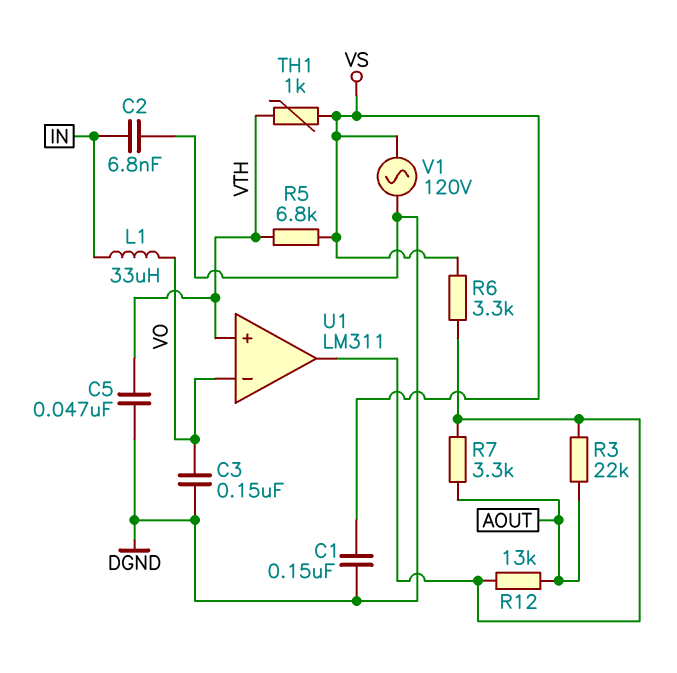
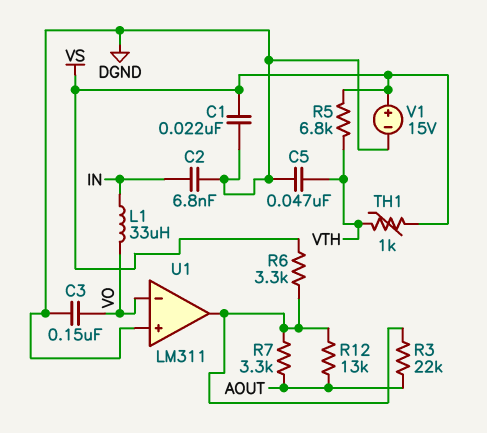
C1: 150nF (DGND, VS) -> 22nF (DGND, VS)
U1 pin in+: VTH -> DGND
V1: AC 120V (DGND, VS) -> 15V (plus VS, minus DGND)

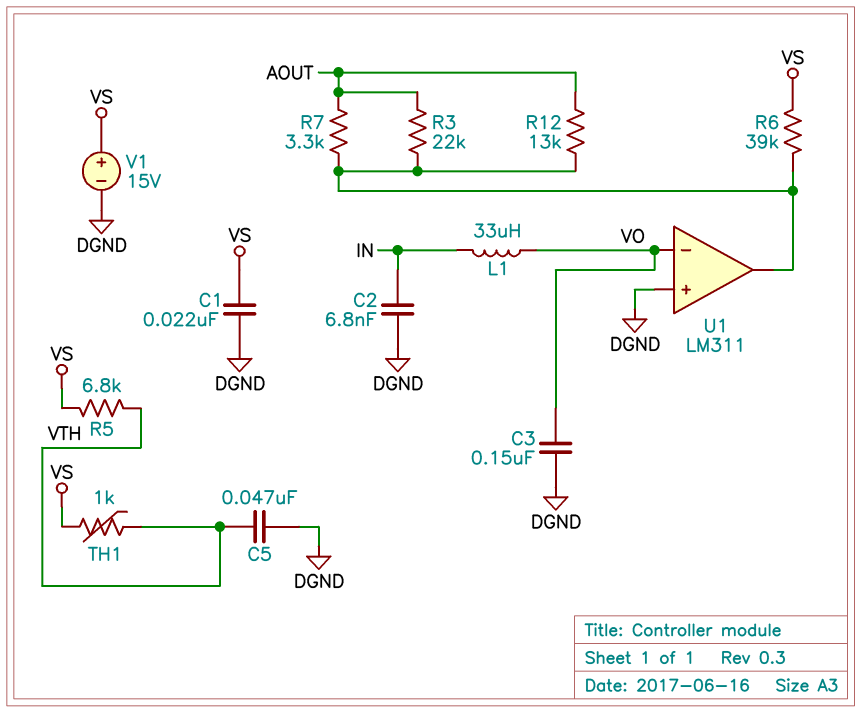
R6: 3.3k (U1/out, VS) -> 39k (U1/out, VS)

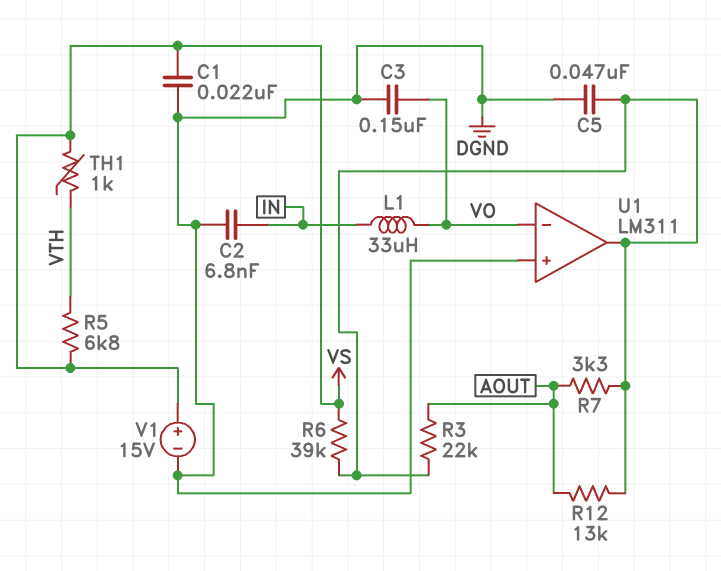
C5: 47nF (DGND, VTH) -> 47nF (DGND, U1/out)

